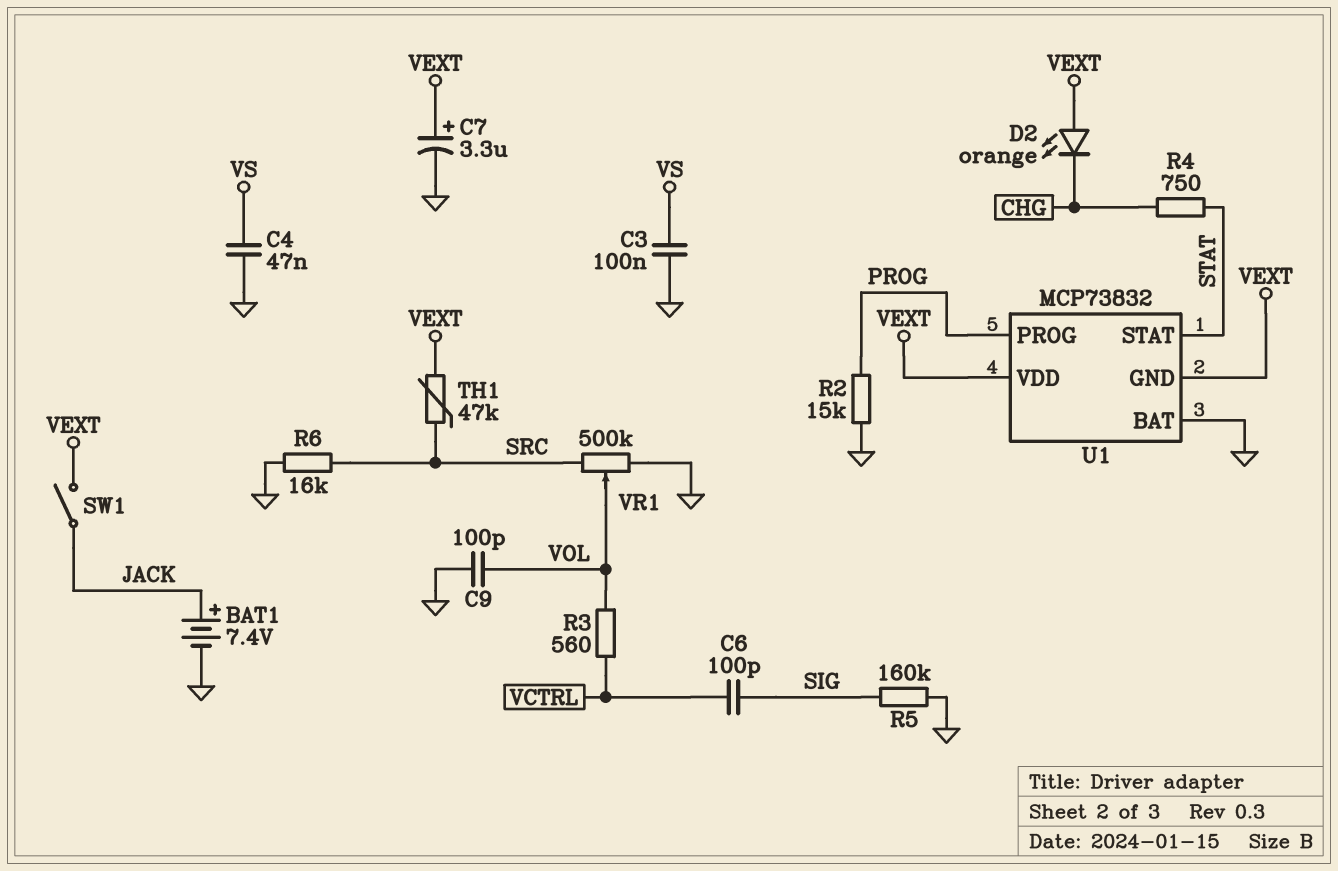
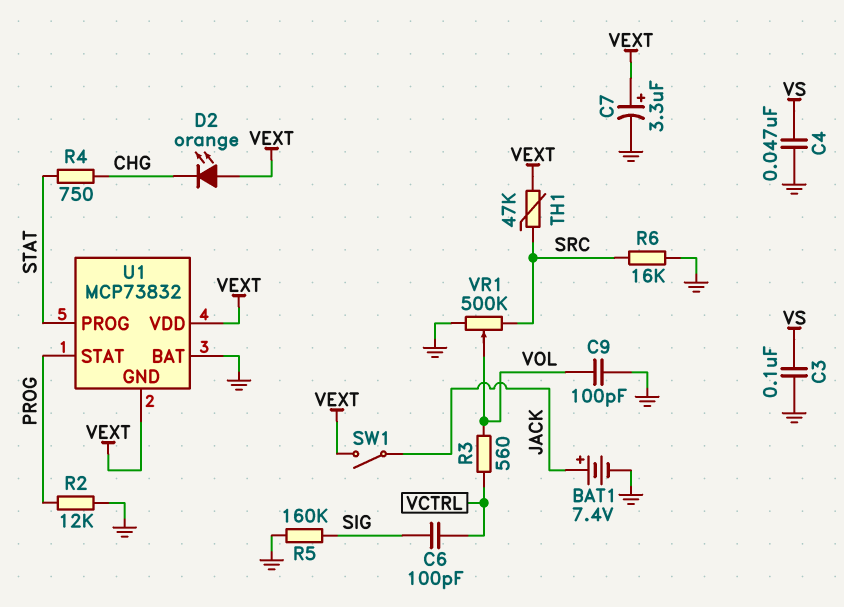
R2: 15k (GND, PROG) -> 12k (GND, PROG)
U1 pin PROG: PROG -> STAT
U1 pin STAT: STAT -> PROG

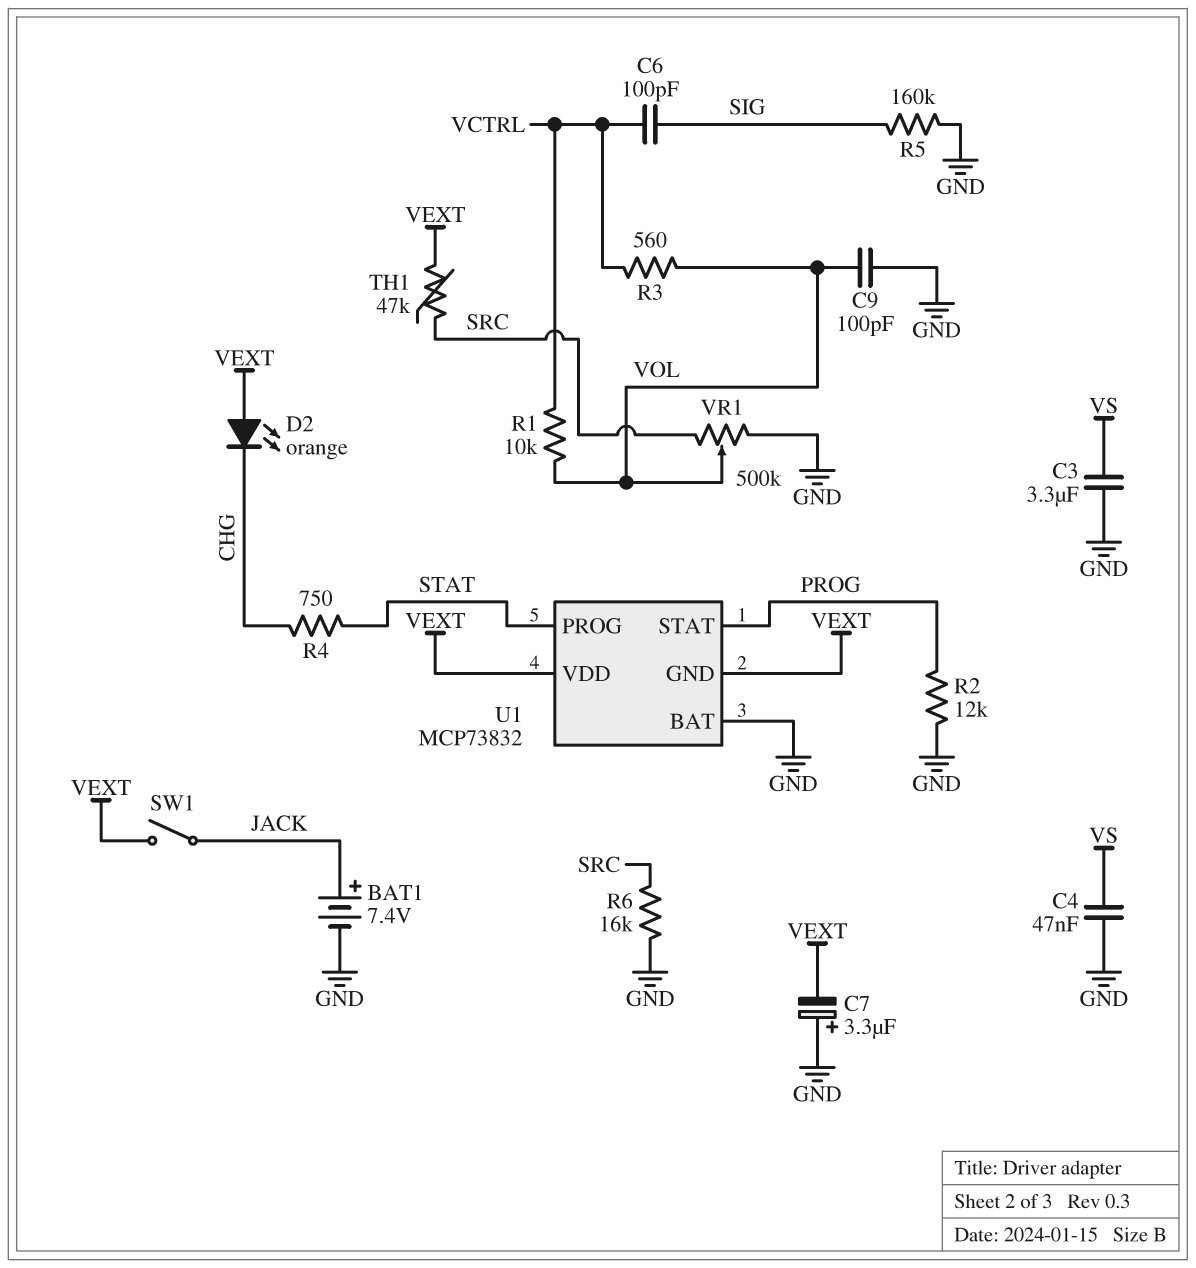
C3: 100nF (GND, VS) -> 3.3uF (GND, VS)
C7: 3.3uF (plus VEXT, minus GND) -> 3.3uF (plus GND, minus VEXT)
R1: none -> 10k (VCTRL, VOL)

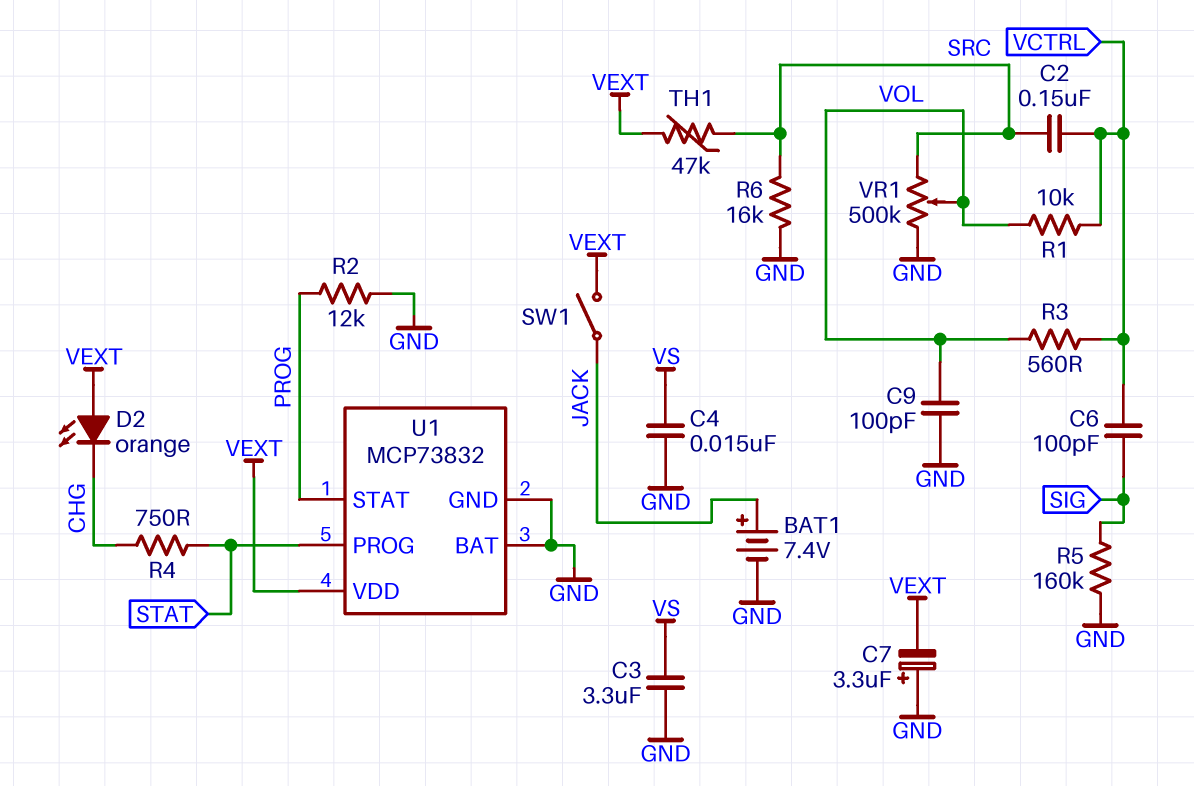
C2: none -> 150nF (SRC, VCTRL)
C4: 47nF (GND, VS) -> 15nF (GND, VS)
U1 pin GND: VEXT -> GND

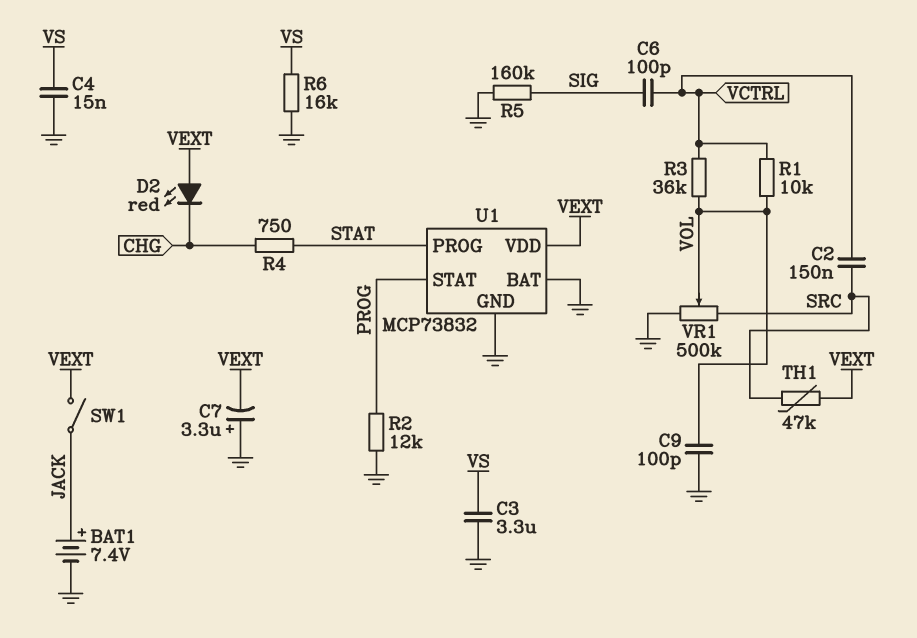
D2: LED orange (A VEXT, K CHG) -> LED red (A VEXT, K CHG)
R3: 560 (VCTRL, VOL) -> 36k (VCTRL, VOL)
R6: 16k (GND, SRC) -> 16k (GND, VS)

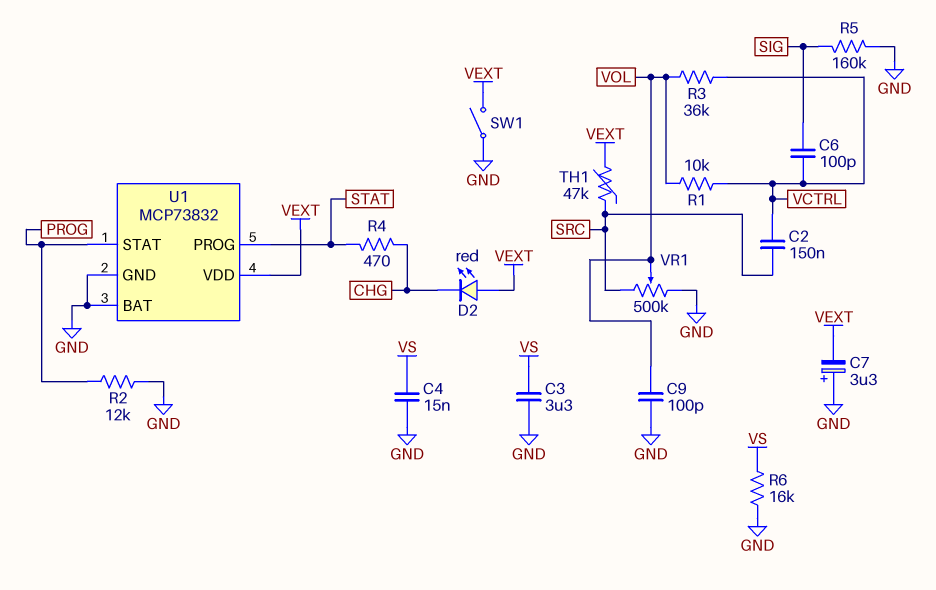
BAT1: 7.4V (plus JACK, minus GND) -> none
R4: 750 (CHG, STAT) -> 470 (CHG, STAT)
SW1: switch (JACK, VEXT) -> switch (GND, VEXT)

